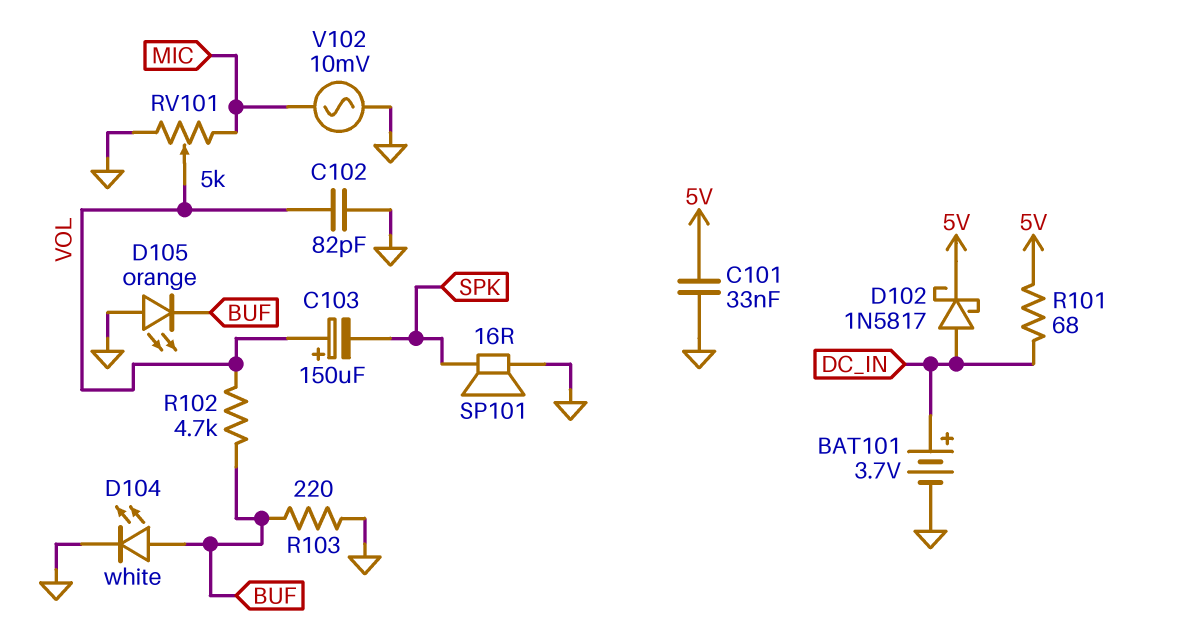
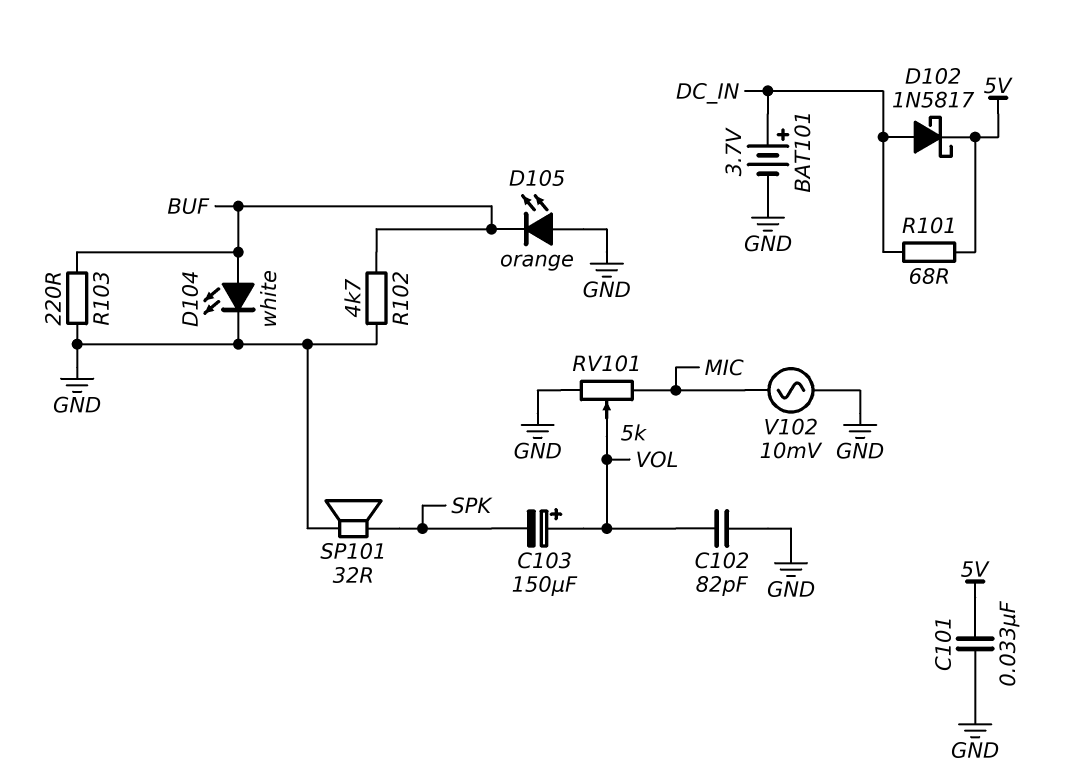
R102: 4.7k (BUF, VOL) -> 4.7k (BUF, GND)
SP101: speaker 16R (GND, SPK) -> speaker 32R (GND, SPK)

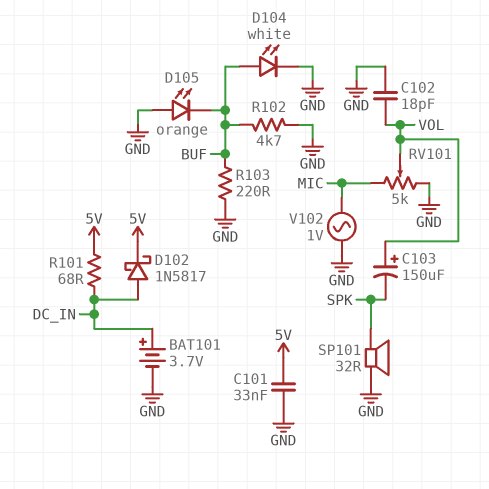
C102: 82pF (GND, VOL) -> 18pF (GND, VOL)
V102: AC 10mV (GND, MIC) -> AC 1V (GND, MIC)

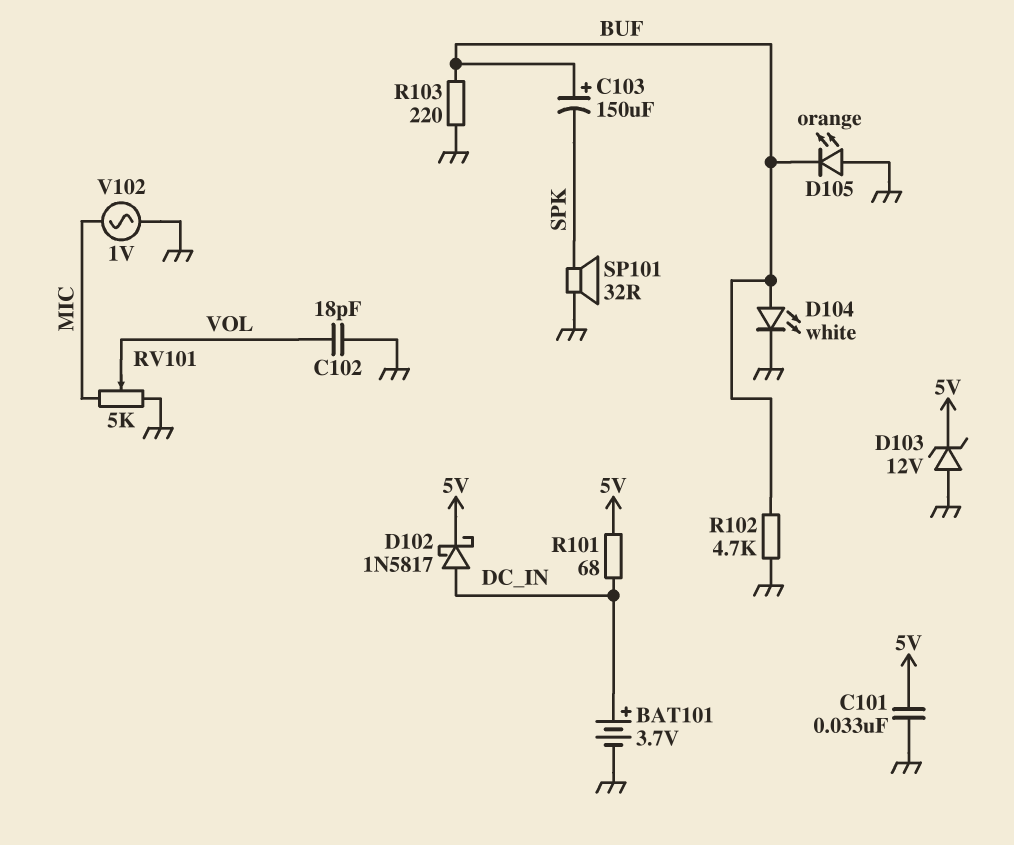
C103: 150uF (plus VOL, minus SPK) -> 150uF (plus BUF, minus SPK)
D103: none -> zener 12V (A GND, K 5V)

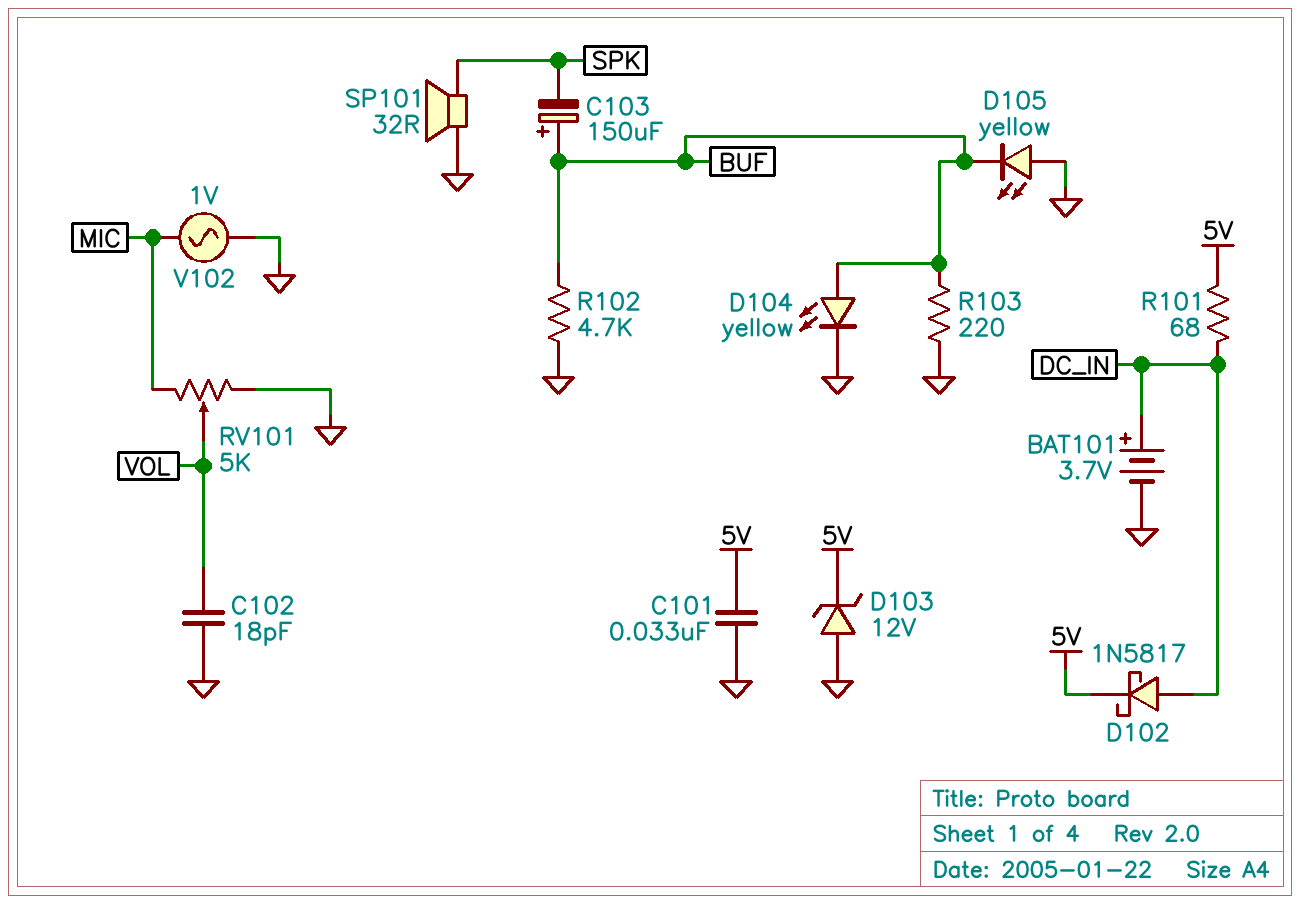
D104: LED white (A BUF, K GND) -> LED yellow (A BUF, K GND)
D105: LED orange (A GND, K BUF) -> LED yellow (A GND, K BUF)

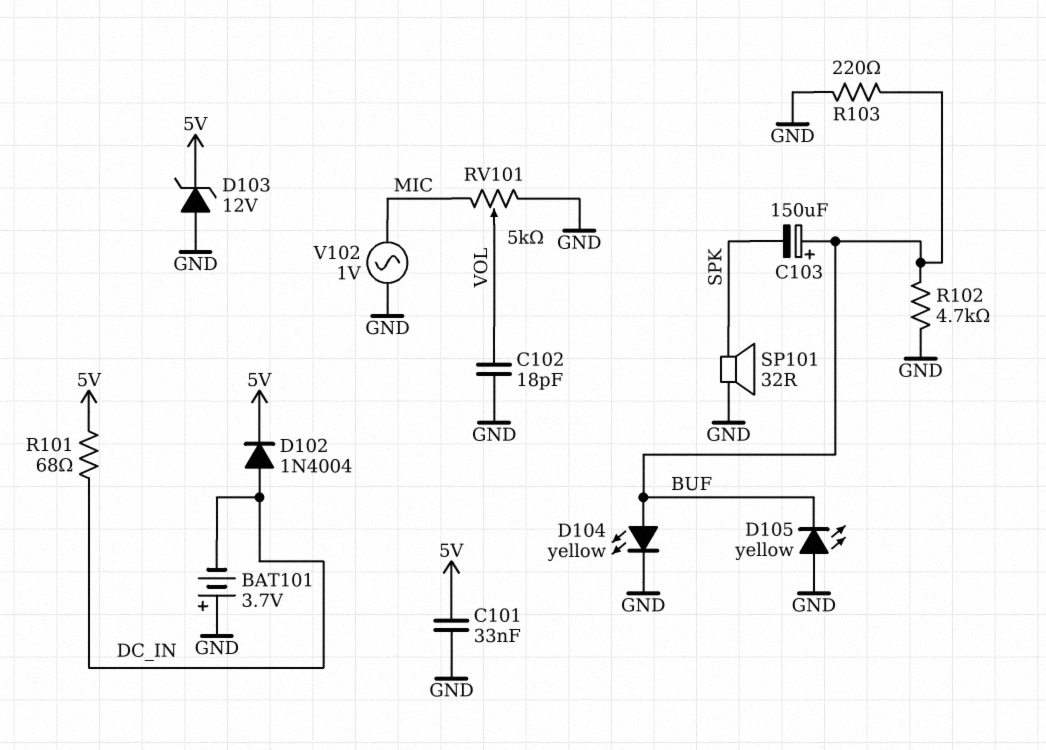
BAT101: 3.7V (plus DC_IN, minus GND) -> 3.7V (plus GND, minus DC_IN)
D102: schottky 1N5817 (A DC_IN, K 5V) -> diode 1N4004 (A DC_IN, K 5V)

